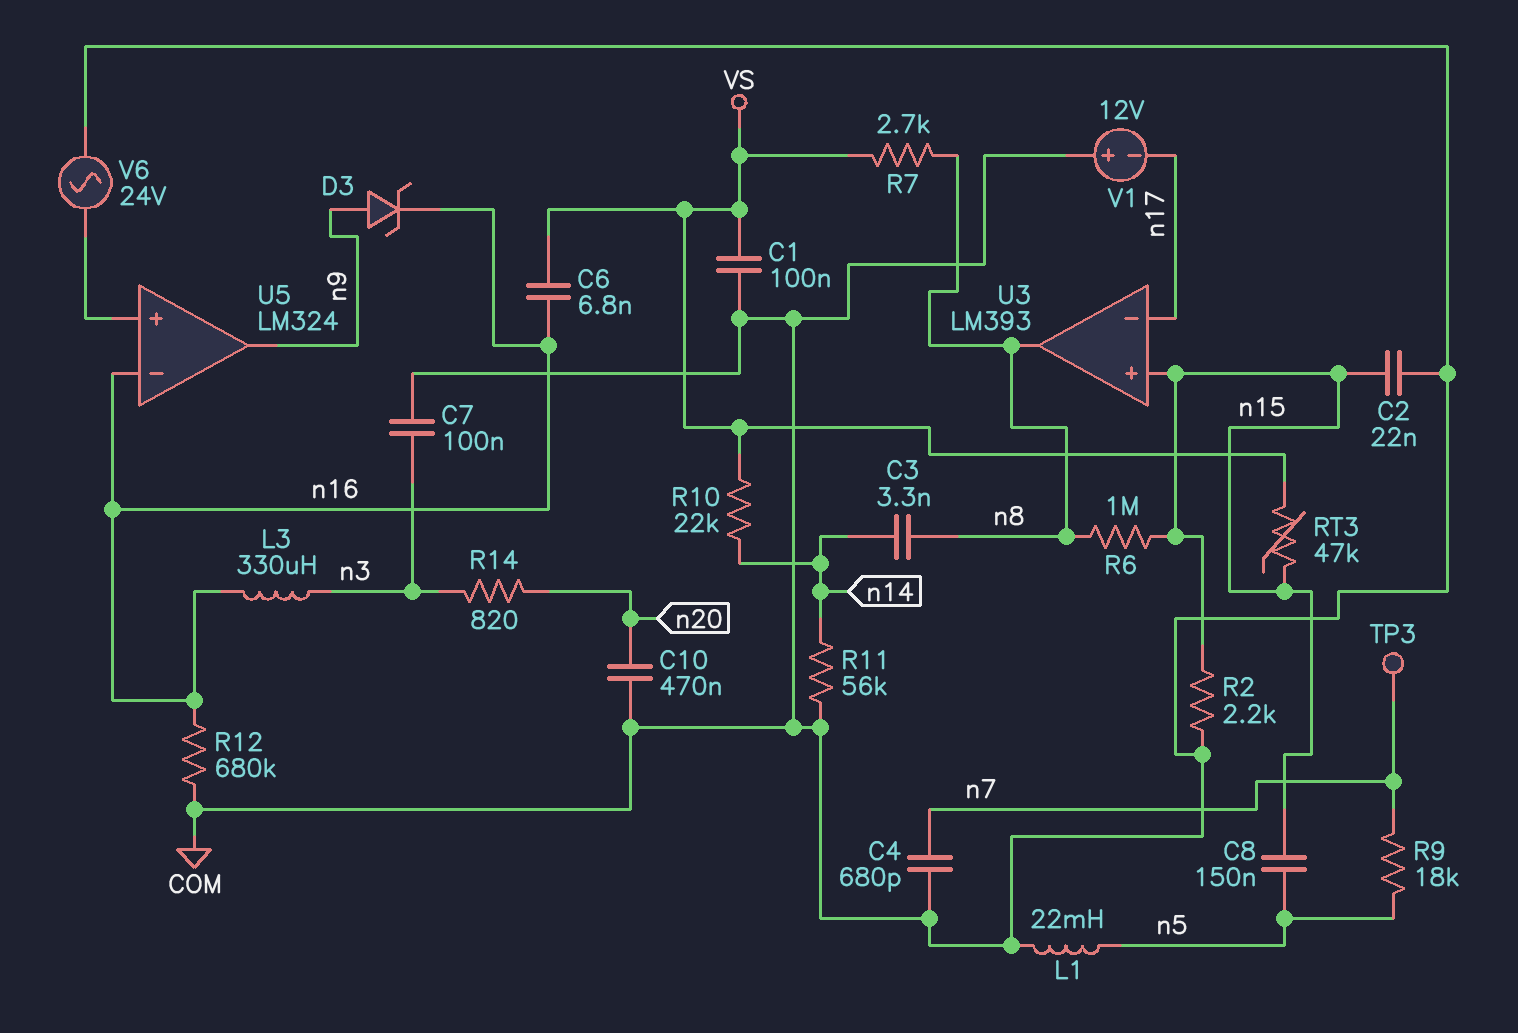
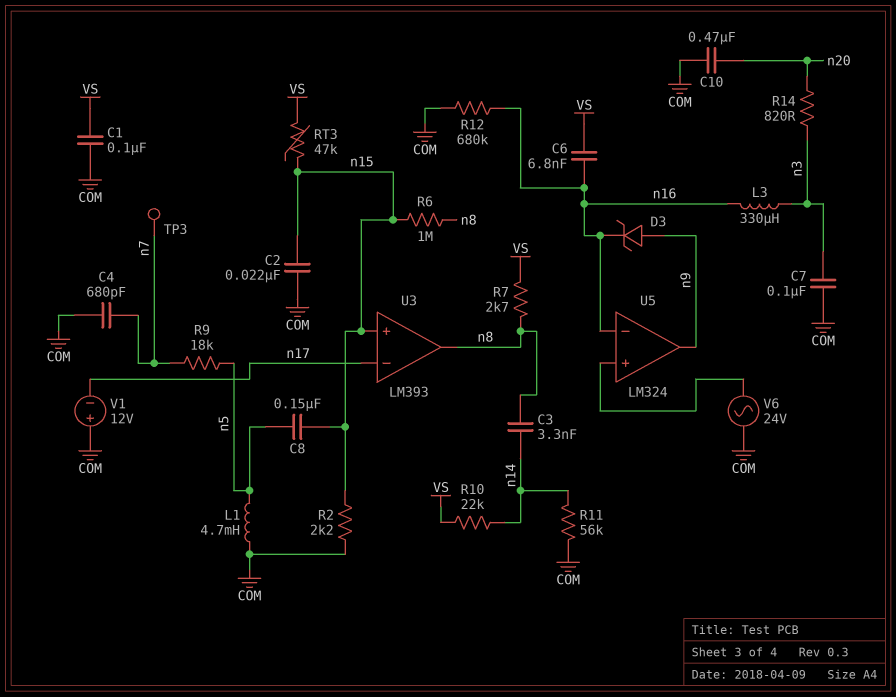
L1: 22mH (COM, n5) -> 4.7mH (COM, n5)

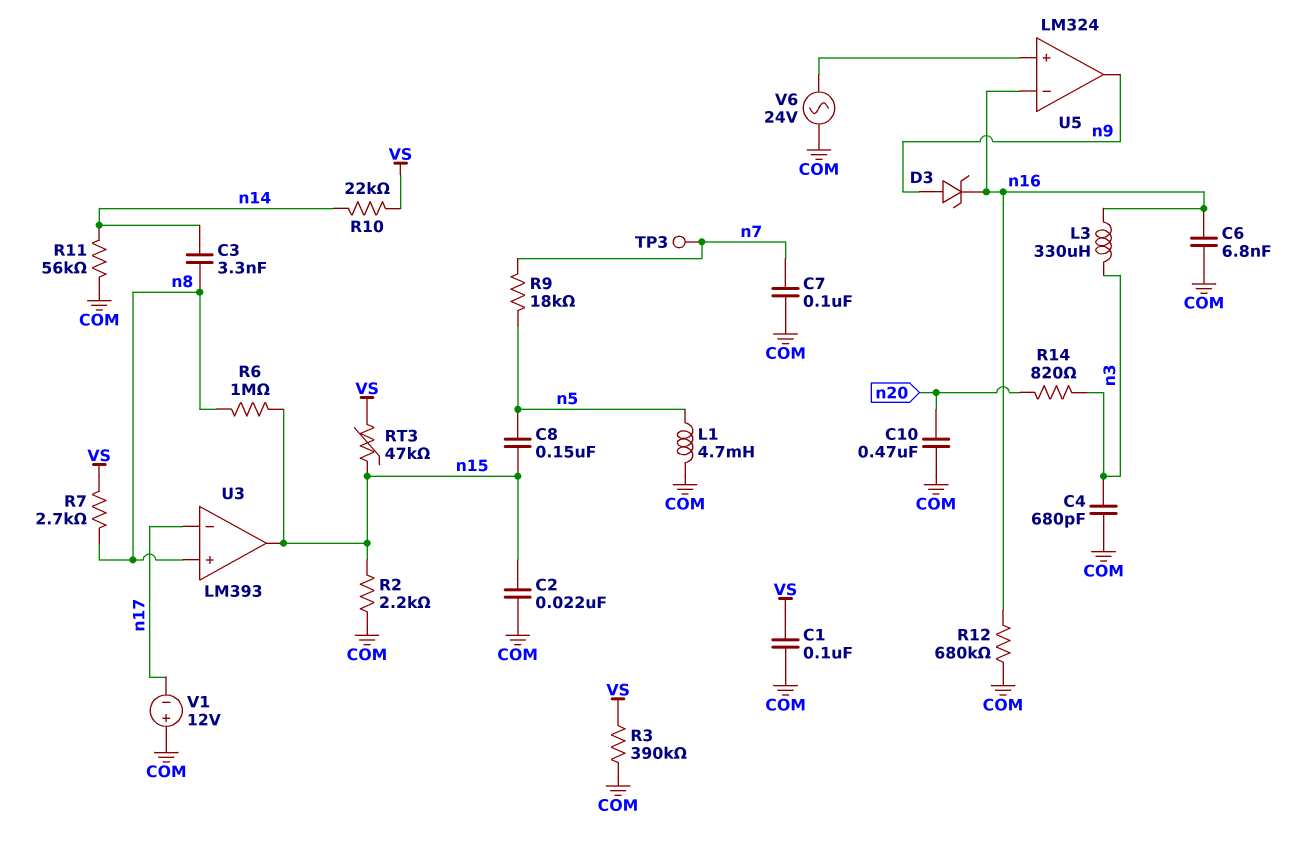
C4: 680pF (COM, n7) -> 680pF (COM, n3)
C6: 6.8nF (VS, n16) -> 6.8nF (COM, n16)
C7: 100nF (COM, n3) -> 100nF (COM, n7)
R3: none -> 390k (COM, VS)
U3 pin in+: n15 -> n8
U3 pin out: n8 -> n15

